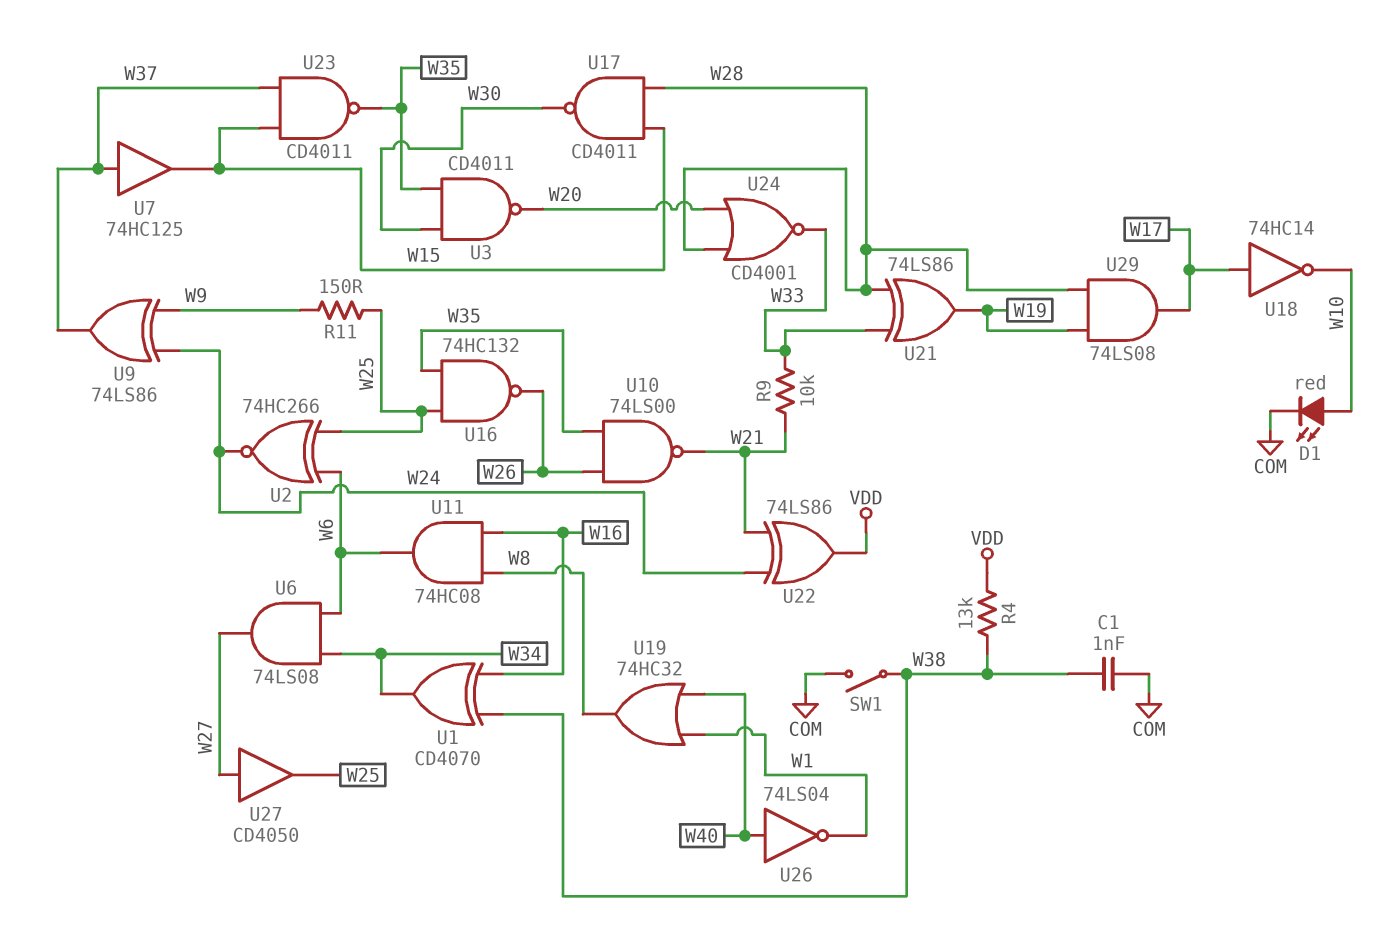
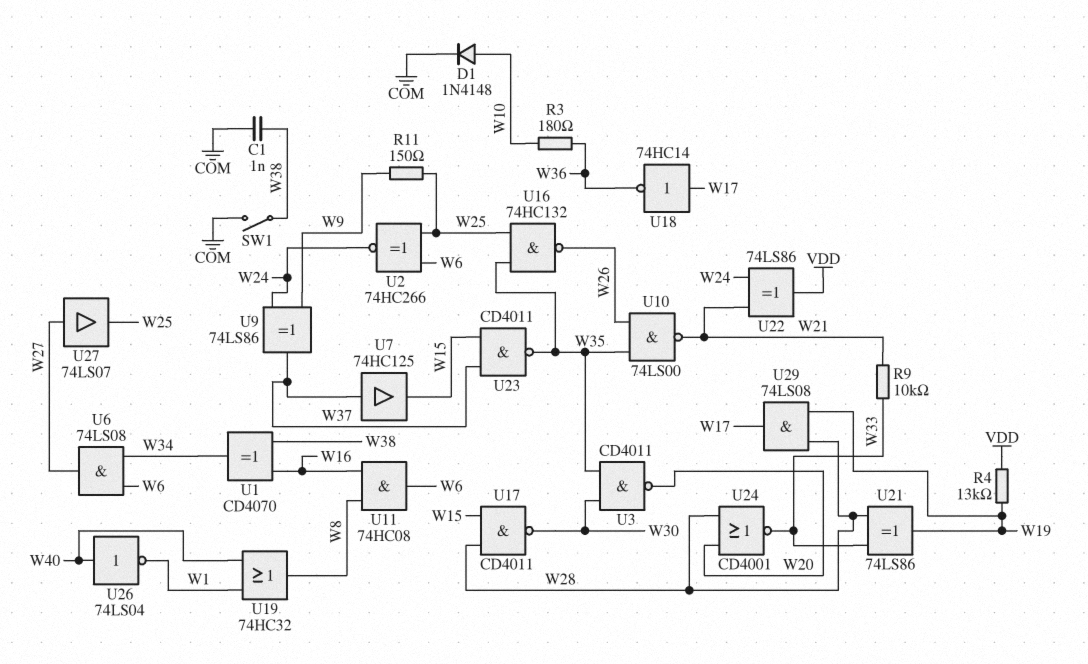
D1: LED red (A W10, K COM) -> diode 1N4148 (A W10, K COM)
R3: none -> 180 (W10, W36)
R4: 13k (VDD, W38) -> 13k (VDD, W19)
U18: NOT 74HC14 (in W17, out W10) -> NOT 74HC14 (in W17, out W36)
U27: buffer CD4050 (in W27, out W25) -> buffer 74LS07 (in W27, out W25)

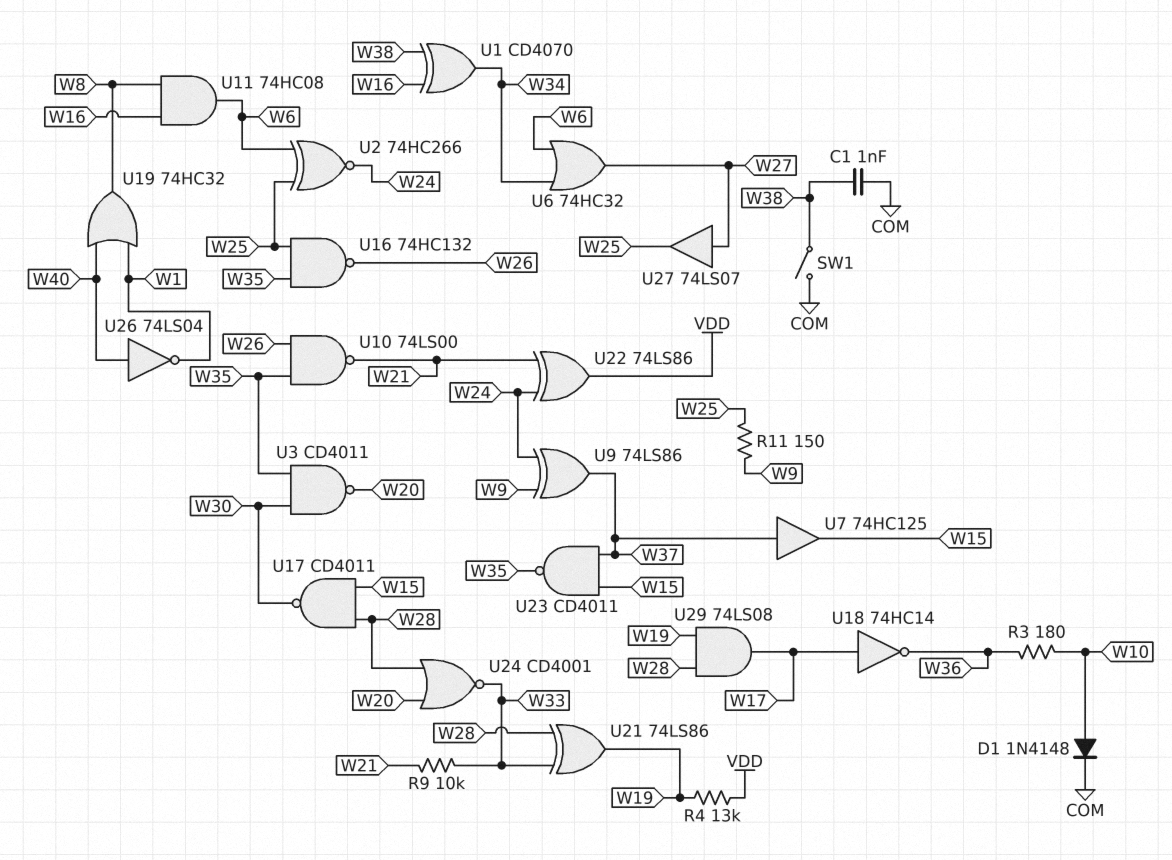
U6: AND 74LS08 (in W6, in W34, out W27) -> OR 74HC32 (in W6, in W34, out W27)

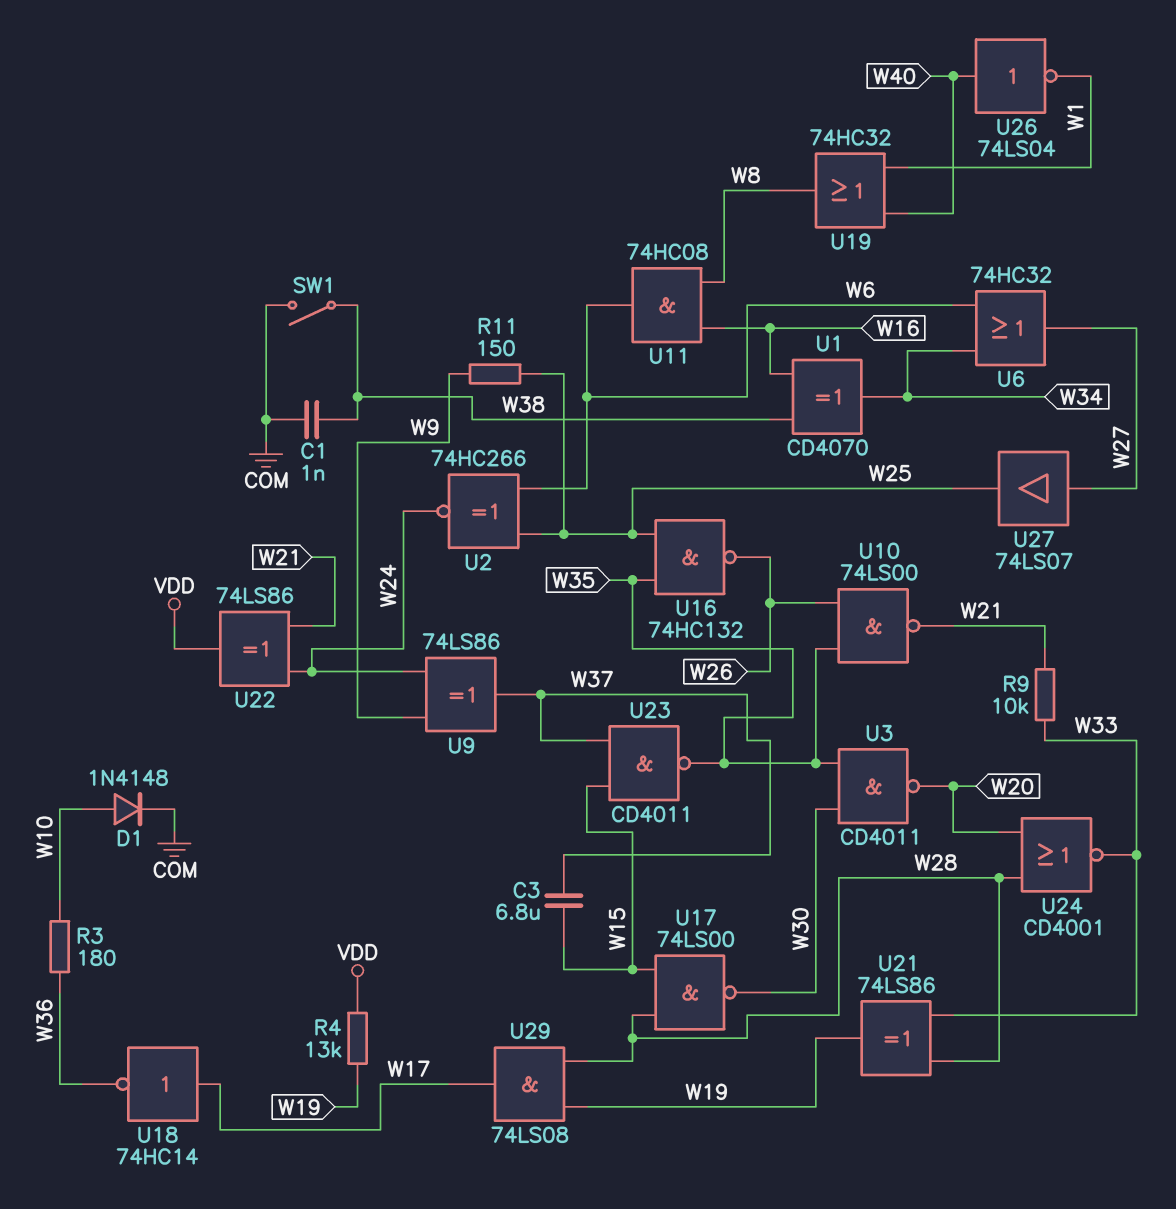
C3: none -> 6.8uF (W15, W37)
U7: buffer 74HC125 (in W37, out W15) -> none
U17: NAND CD4011 (in W15, in W28, out W30) -> NAND 74LS00 (in W15, in W28, out W30)

